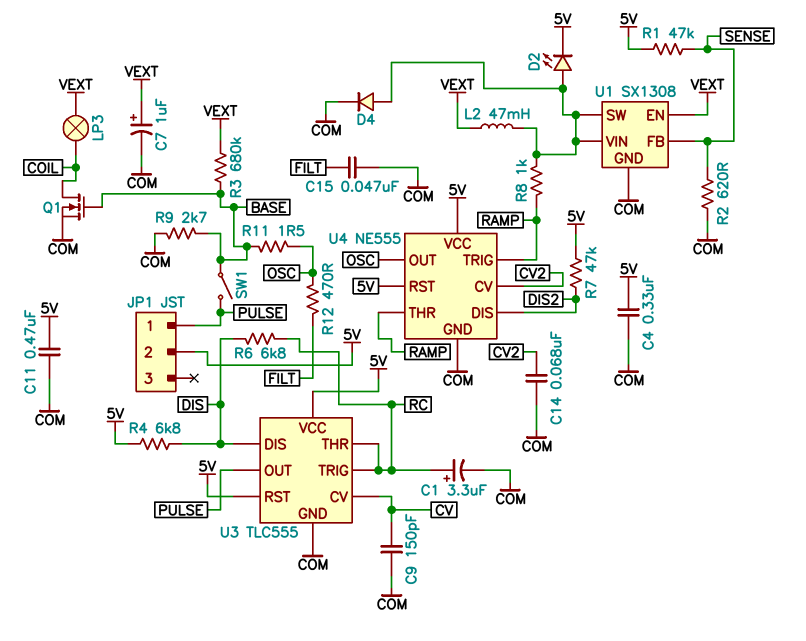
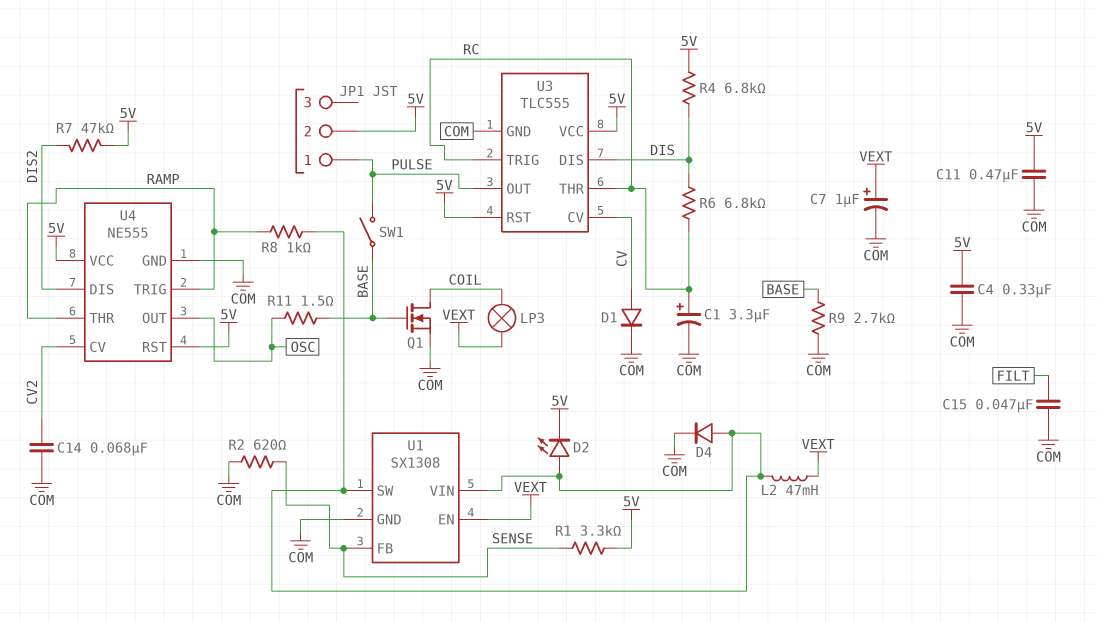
C9: 150pF (COM, CV) -> none
D1: none -> diode (A CV, K COM)
R1: 47k (5V, SENSE) -> 3.3k (5V, SENSE)
R3: 680k (BASE, VEXT) -> none
R12: 470 (FILT, OSC) -> none

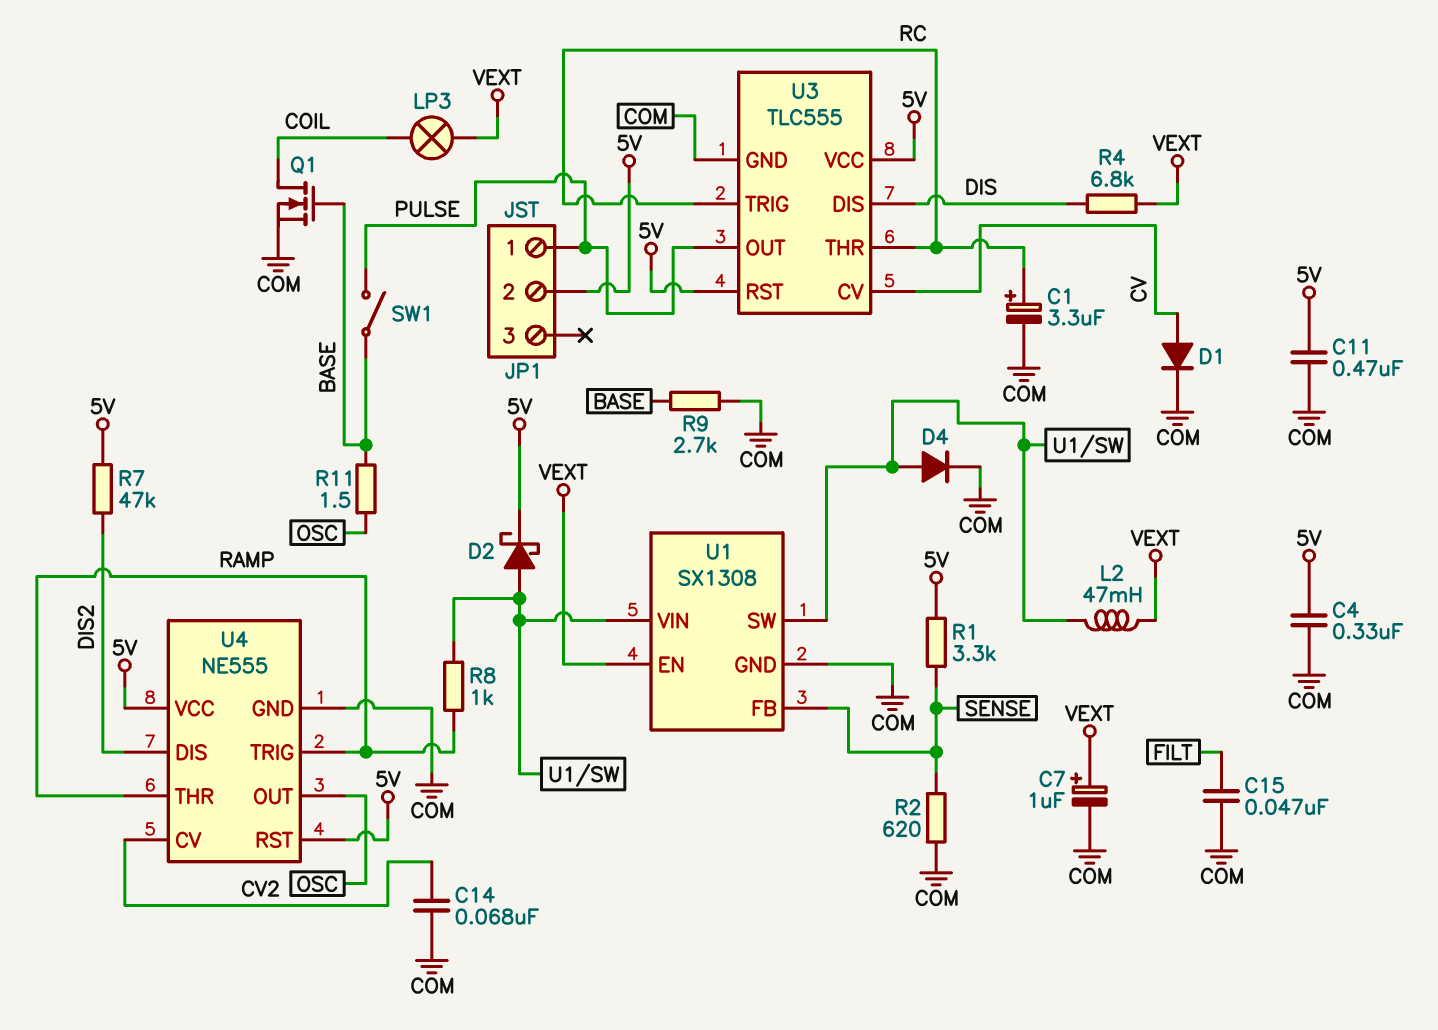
D2: LED (A U1/SW, K 5V) -> schottky (A U1/SW, K 5V)
R4: 6.8k (5V, DIS) -> 6.8k (DIS, VEXT)
R6: 6.8k (DIS, RC) -> none

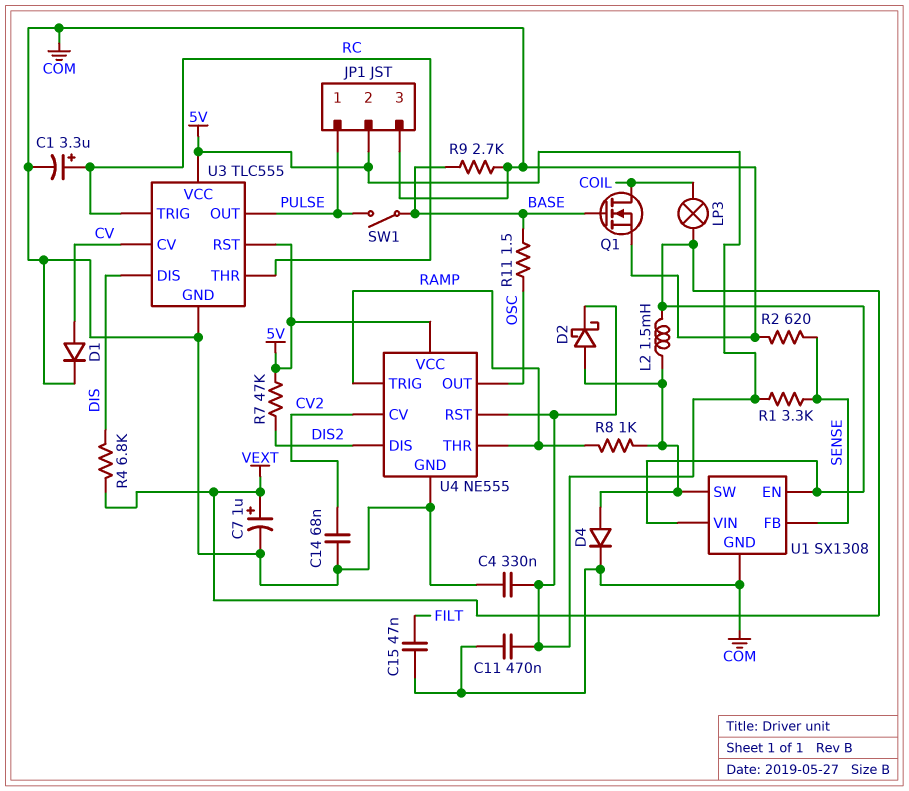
JP1 pin 3: none -> COM
L2: 47mH (U1/SW, VEXT) -> 1.5mH (U1/SW, VEXT)
U1 pin VIN: U1/SW -> VEXT

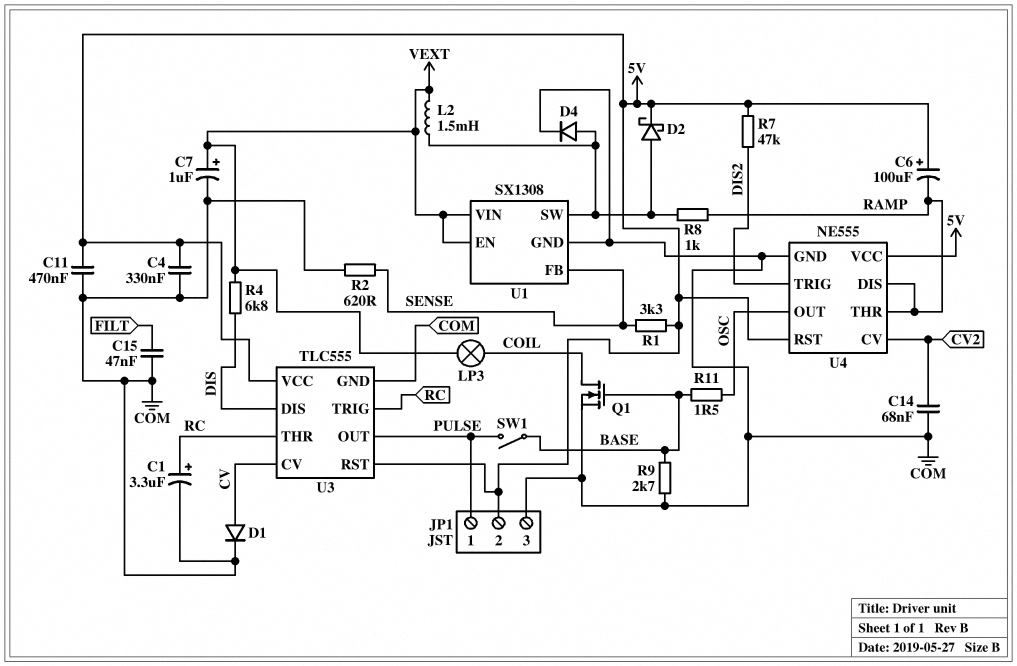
C6: none -> 100uF (plus 5V, minus RAMP)
U4 pin DIS: DIS2 -> RAMP
U4 pin TRIG: RAMP -> DIS2

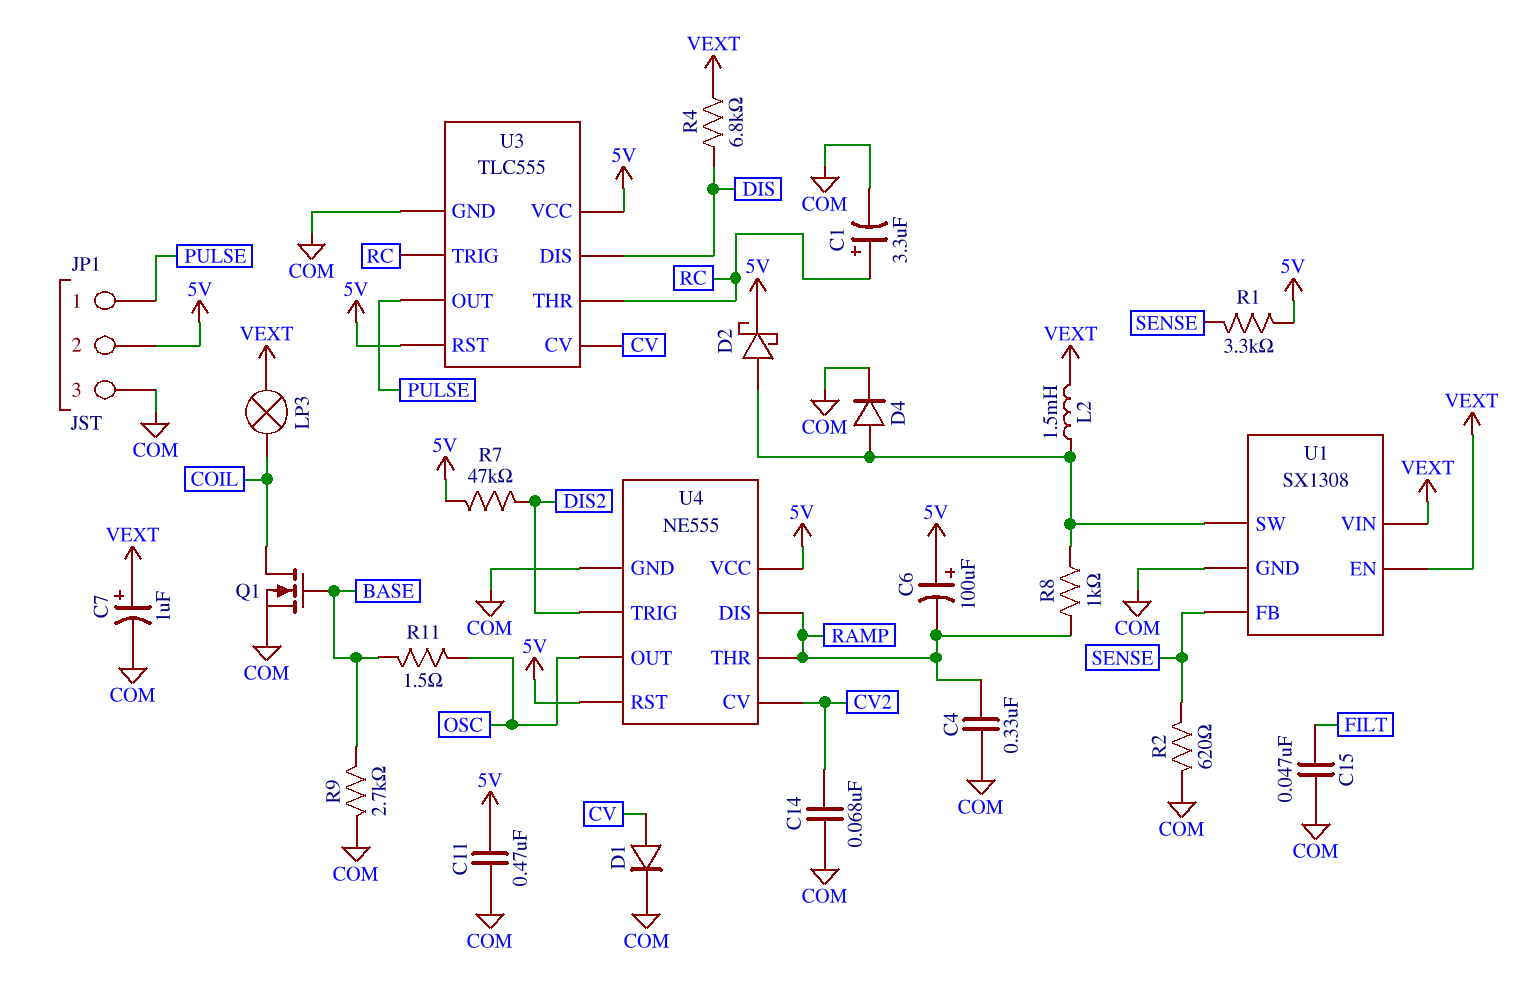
C4: 330nF (5V, COM) -> 330nF (COM, RAMP)
SW1: switch (BASE, PULSE) -> none

